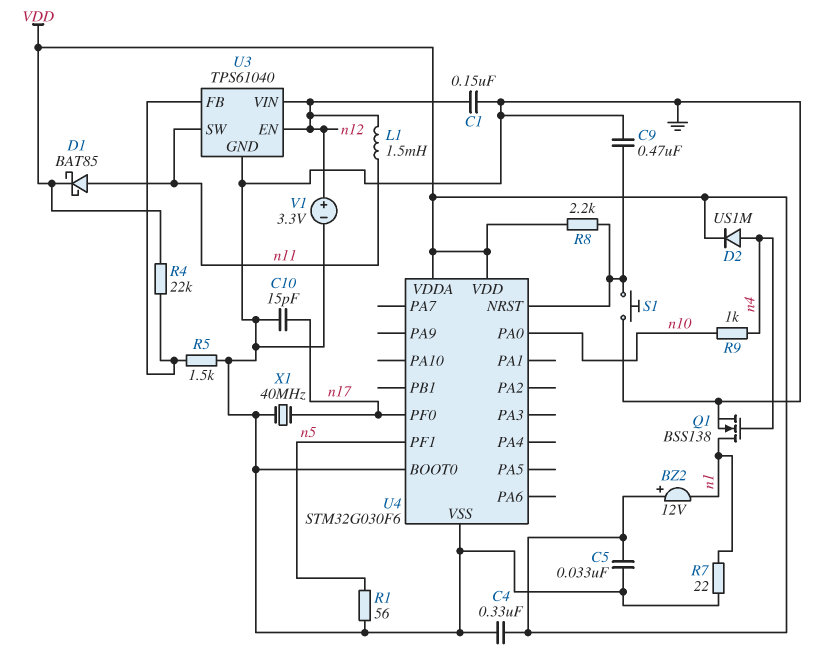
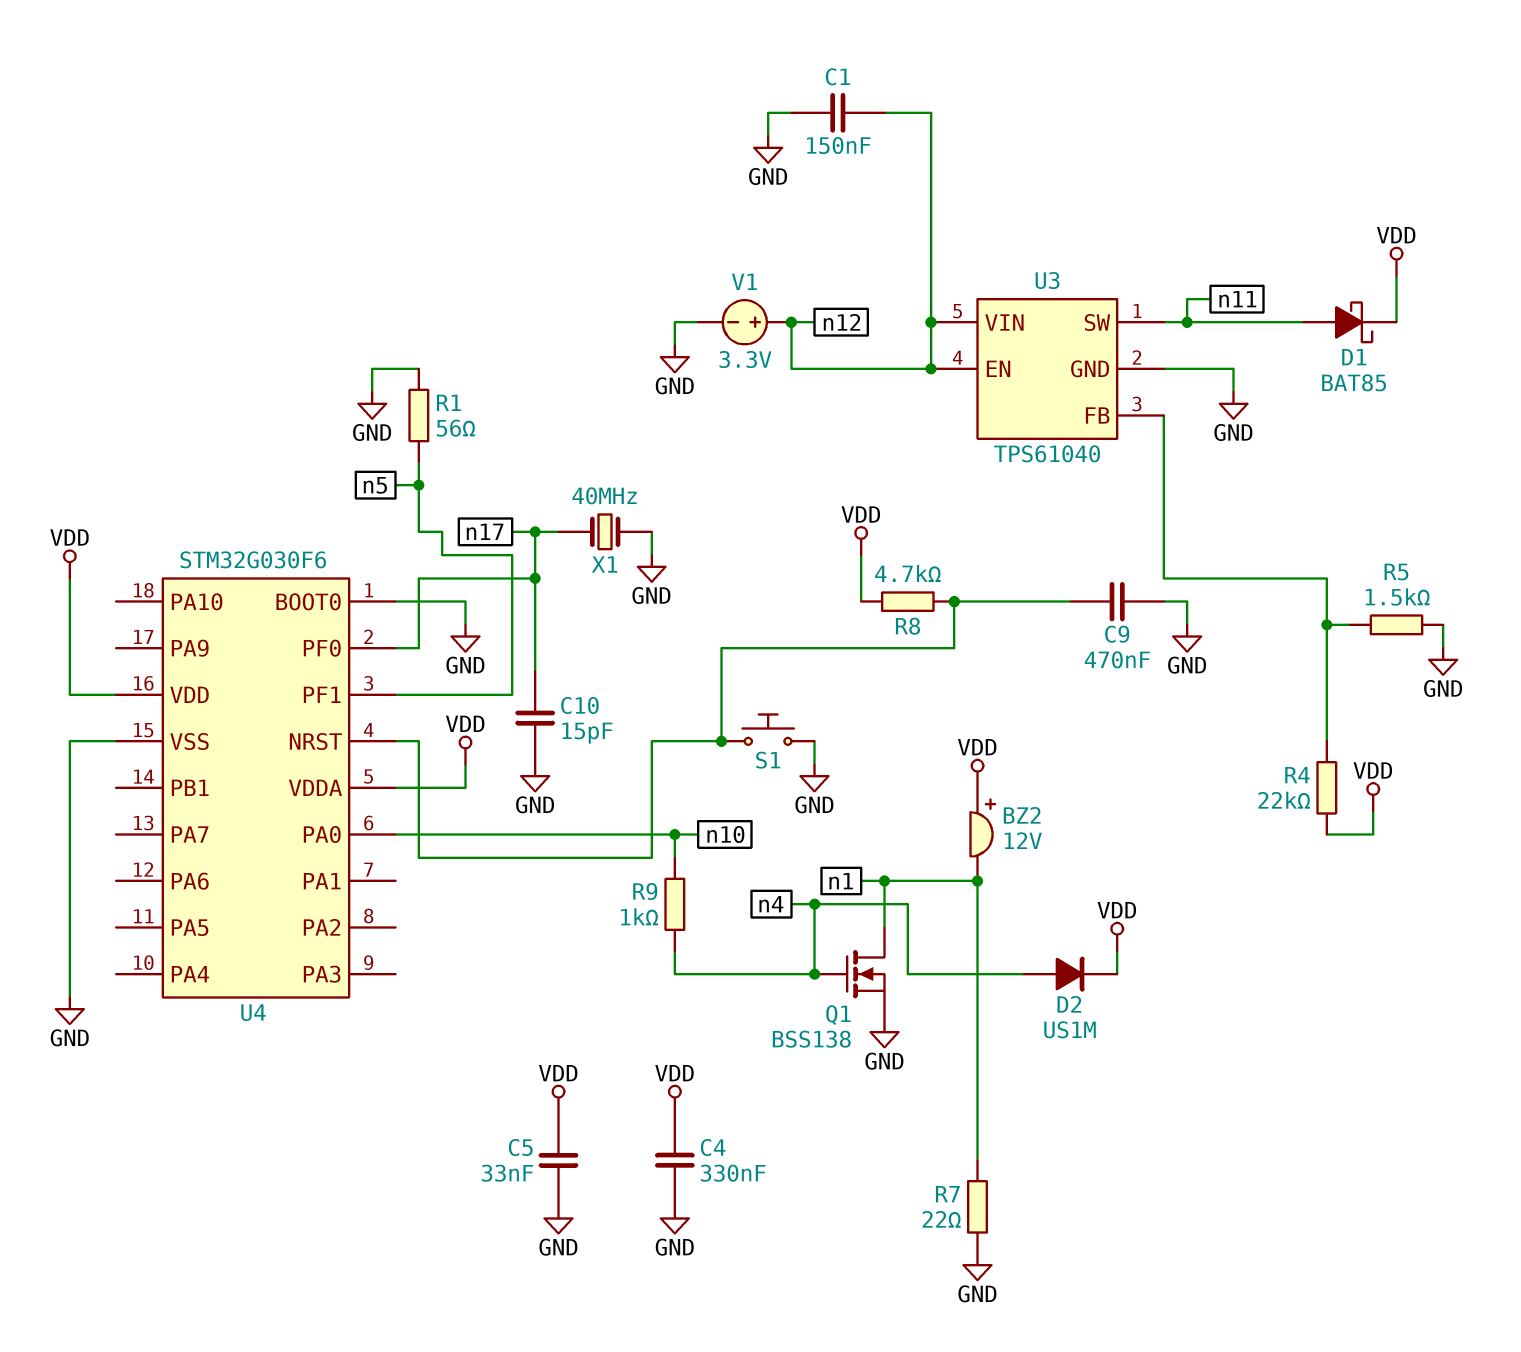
L1: 1.5mH (n11, n12) -> none
R8: 2.2k (U4/NRST, VDD) -> 4.7k (U4/NRST, VDD)

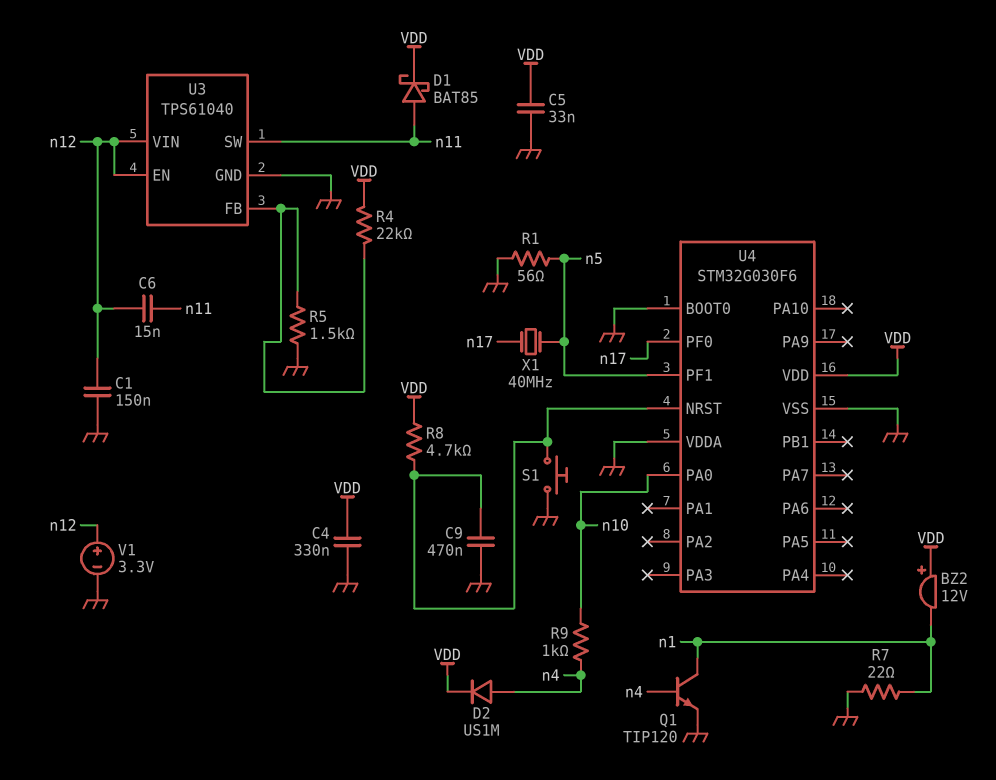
C6: none -> 15nF (n11, n12)
C10: 15pF (GND, n17) -> none
Q1: NMOS BSS138 (G n4, D n1, S GND) -> NPN TIP120 (B n4, C n1, E GND)
U4 pin VDDA: VDD -> GND
X1: 40MHz (GND, n17) -> 40MHz (n5, n17)

